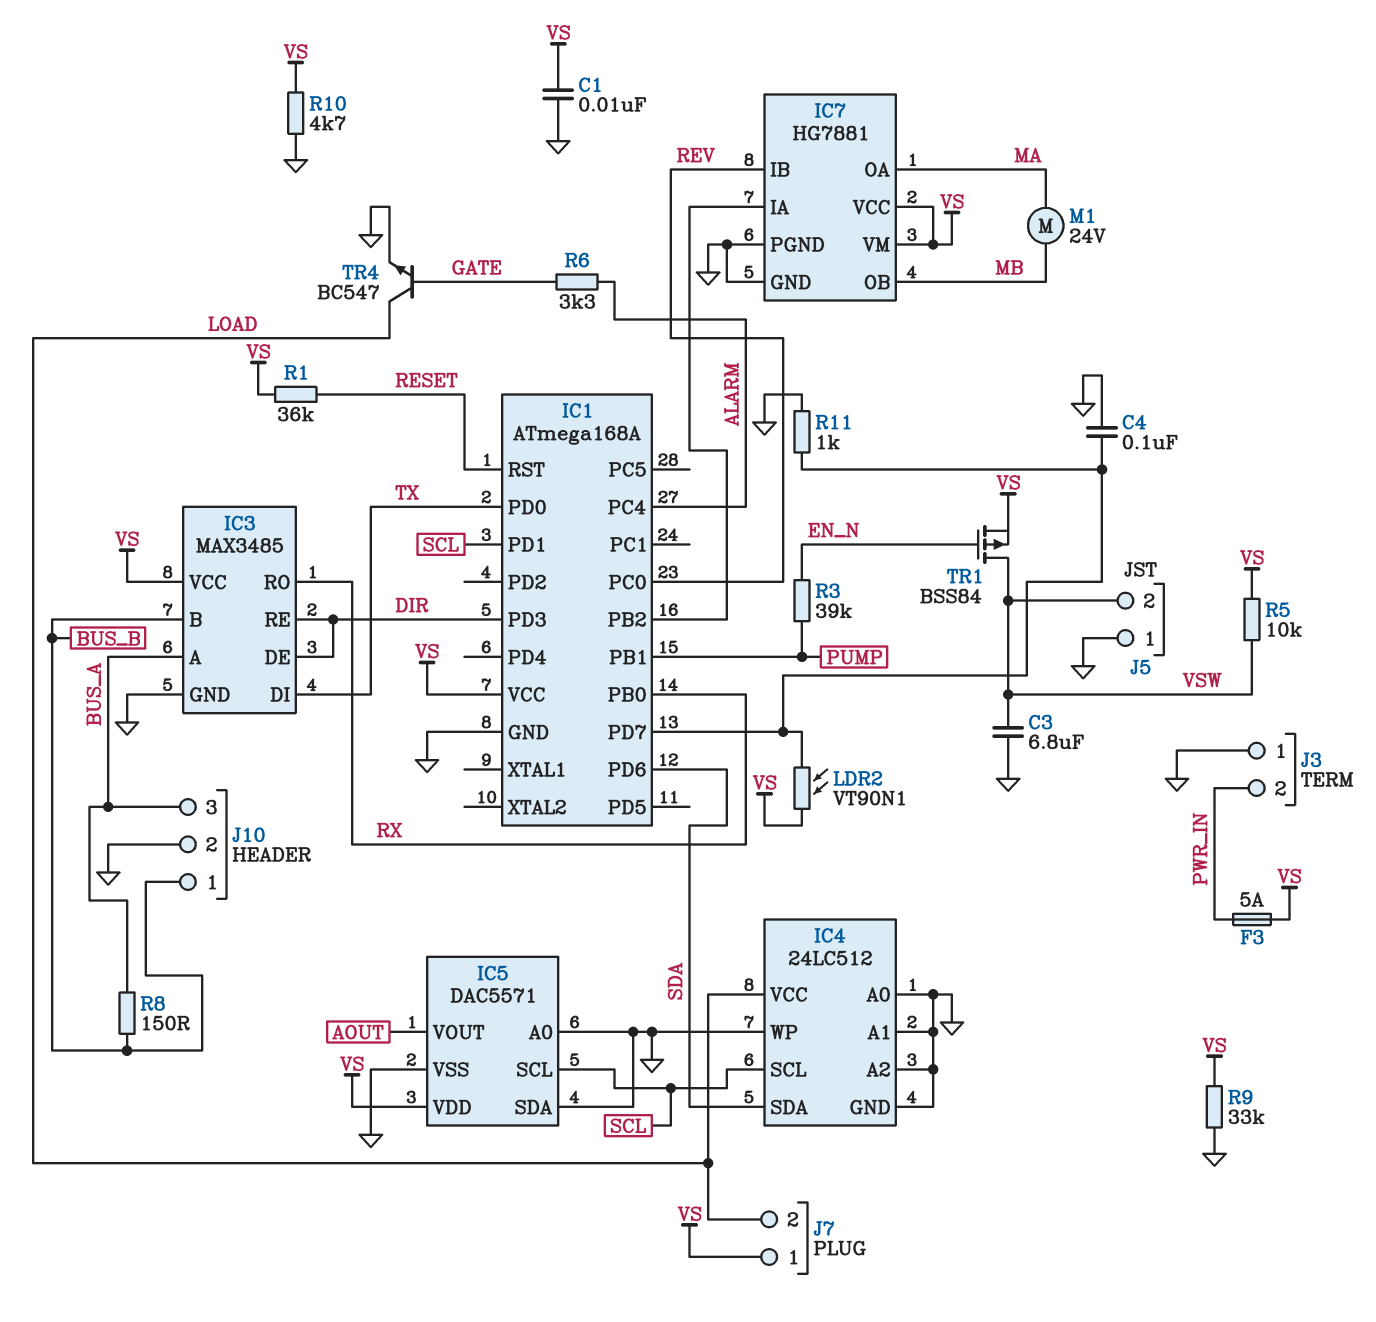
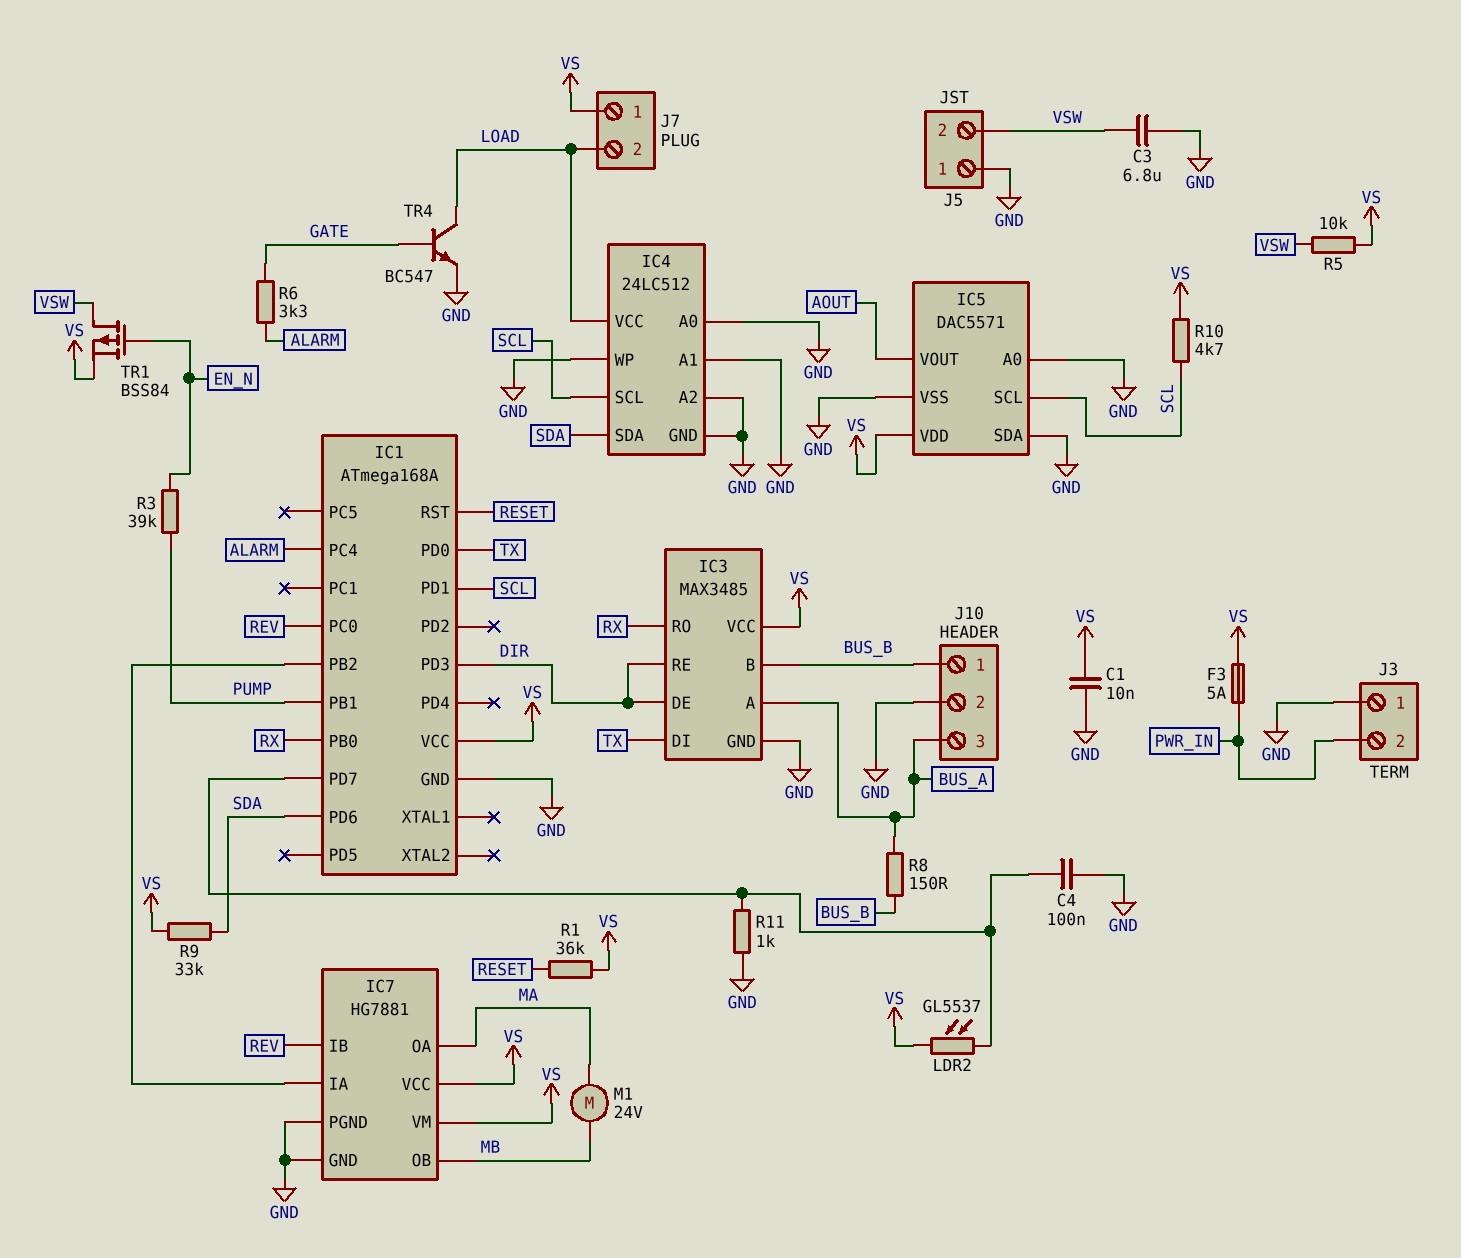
LDR2: VT90N1 (IC1/PD7, VS) -> GL5537 (IC1/PD7, VS)
R9: 33k (GND, VS) -> 33k (SDA, VS)
R10: 4.7k (GND, VS) -> 4.7k (SCL, VS)

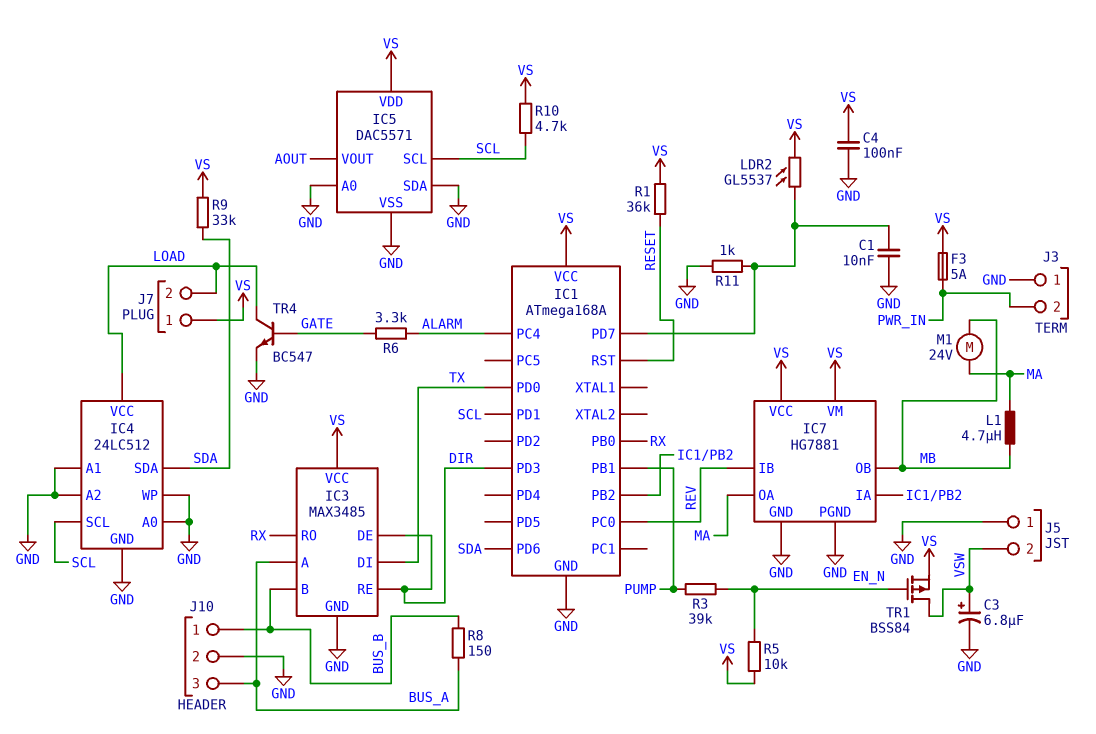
C1: 10nF (GND, VS) -> 10nF (GND, IC1/PD7)
C3: 6.8uF (GND, VSW) -> 6.8uF (plus VSW, minus GND)
C4: 100nF (GND, IC1/PD7) -> 100nF (GND, VS)
L1: none -> 4.7uH (MA, MB)
R5: 10k (VS, VSW) -> 10k (EN_N, VS)

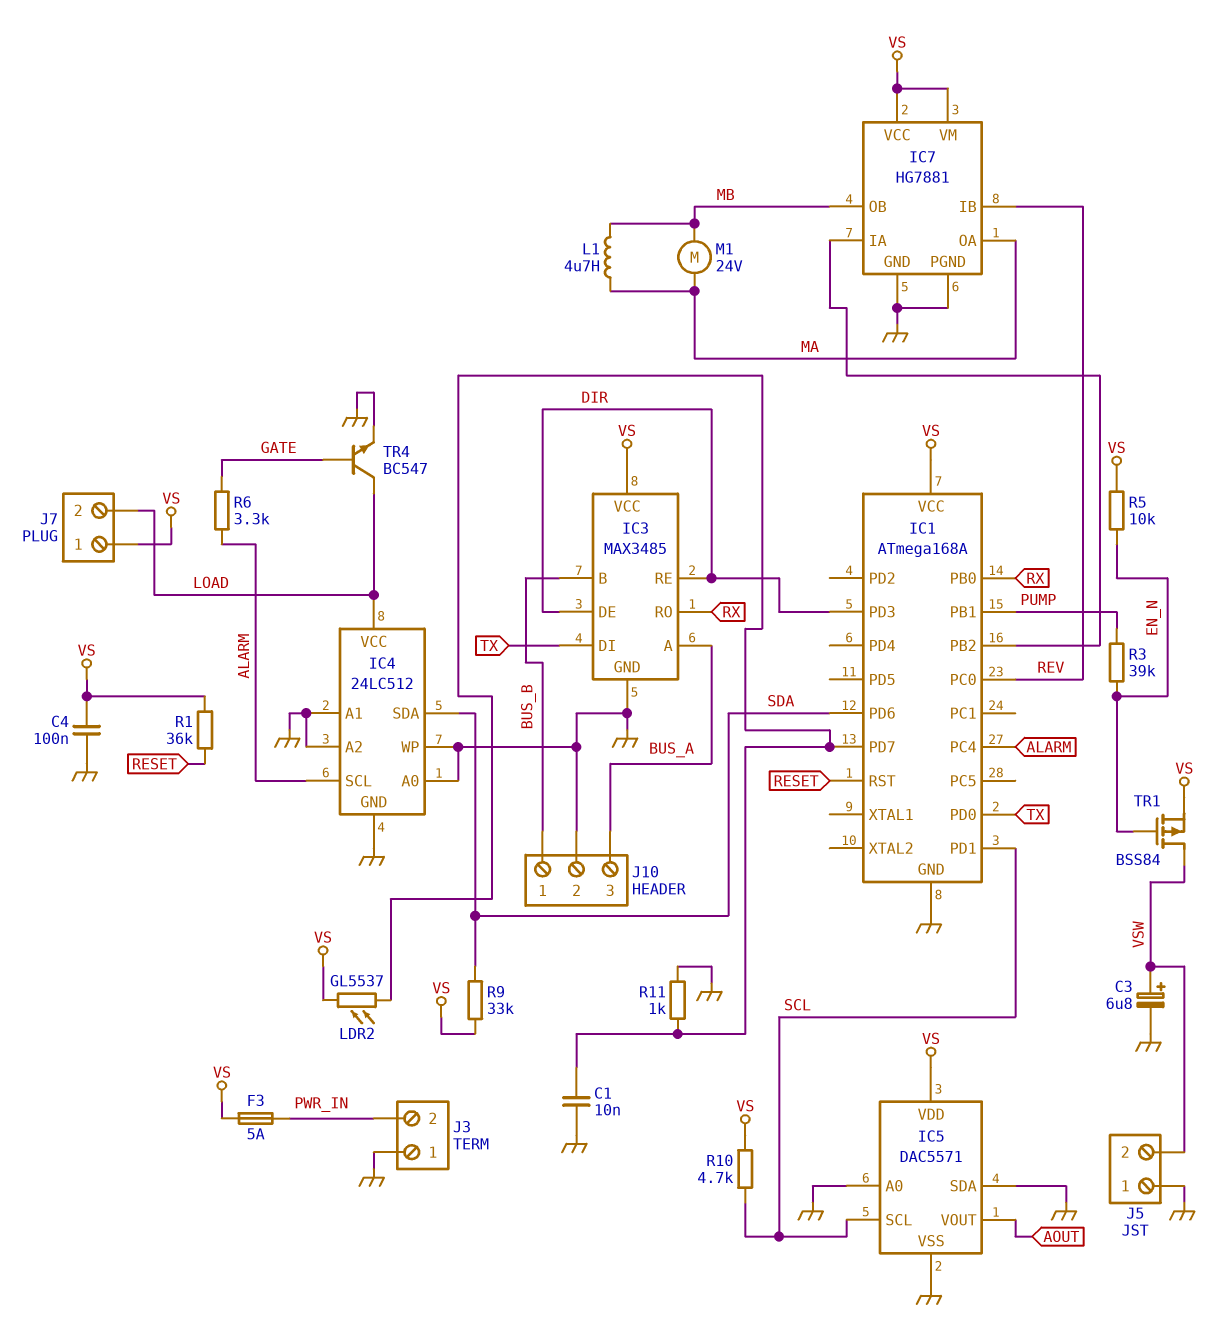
IC4 pin SCL: SCL -> ALARM
R8: 150 (BUS_A, BUS_B) -> none

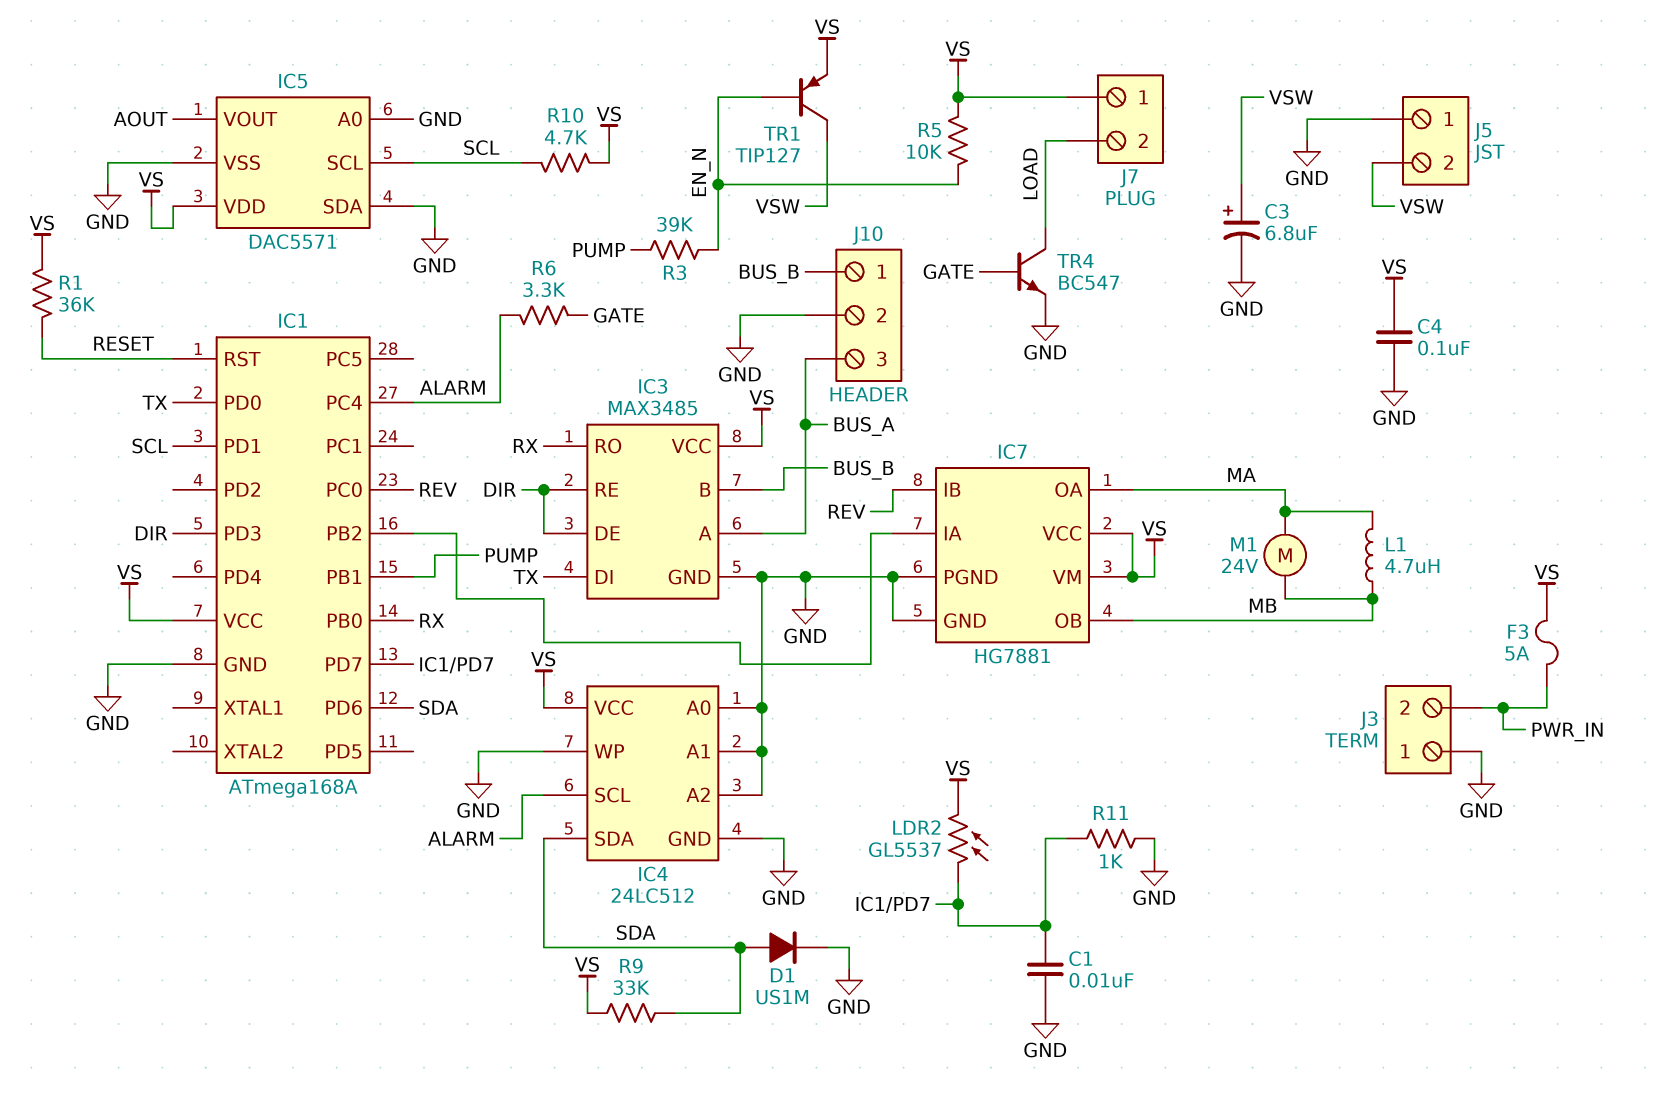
D1: none -> diode US1M (A SDA, K GND)
IC4 pin VCC: LOAD -> VS
TR1: PMOS BSS84 (G EN_N, D VSW, S VS) -> PNP TIP127 (B EN_N, C VSW, E VS)

